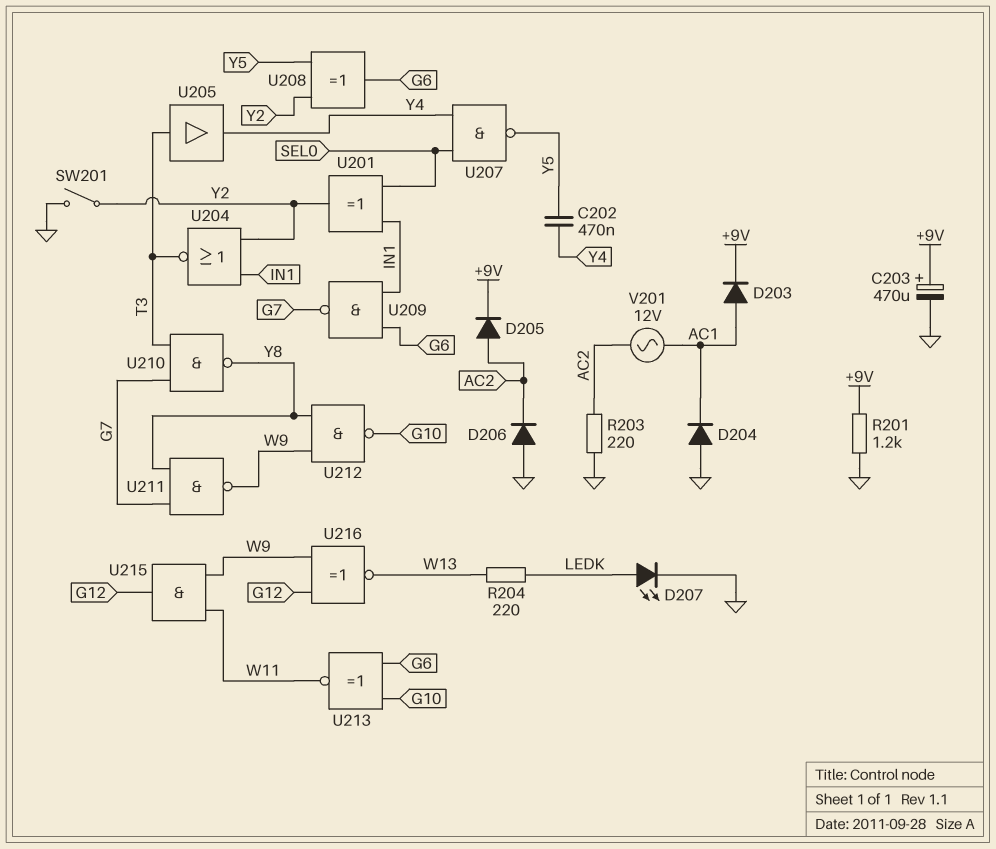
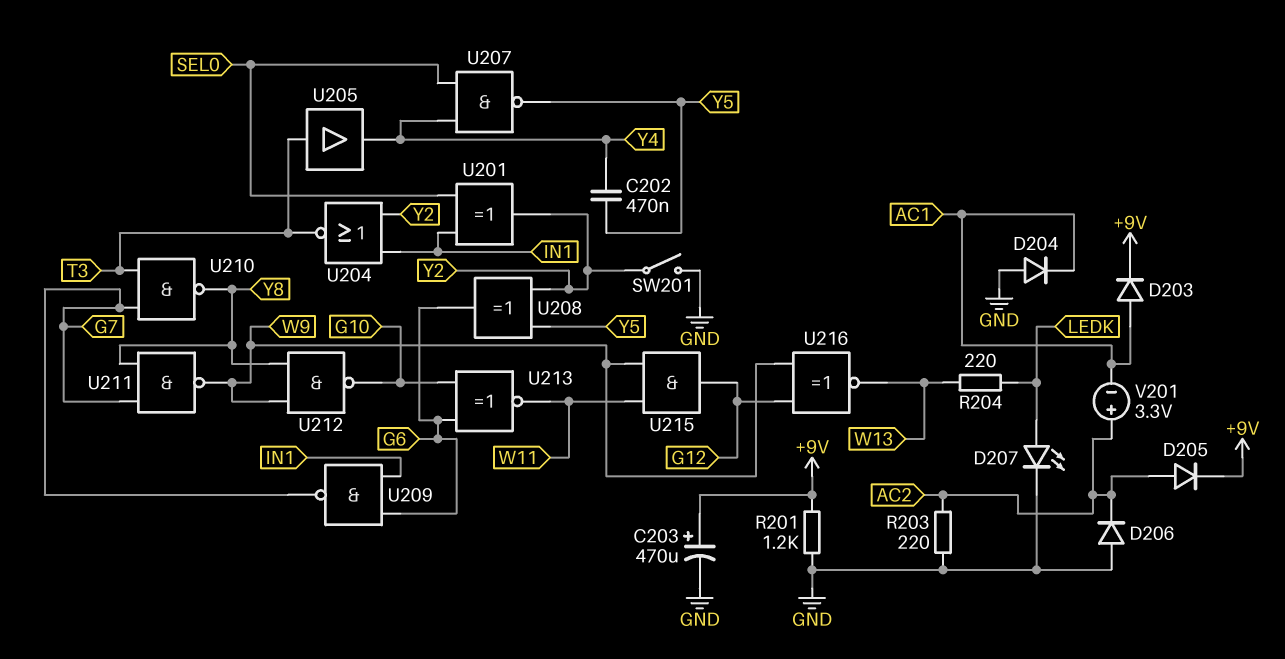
V201: AC 12V (AC1, AC2) -> 3.3V (plus AC2, minus AC1)

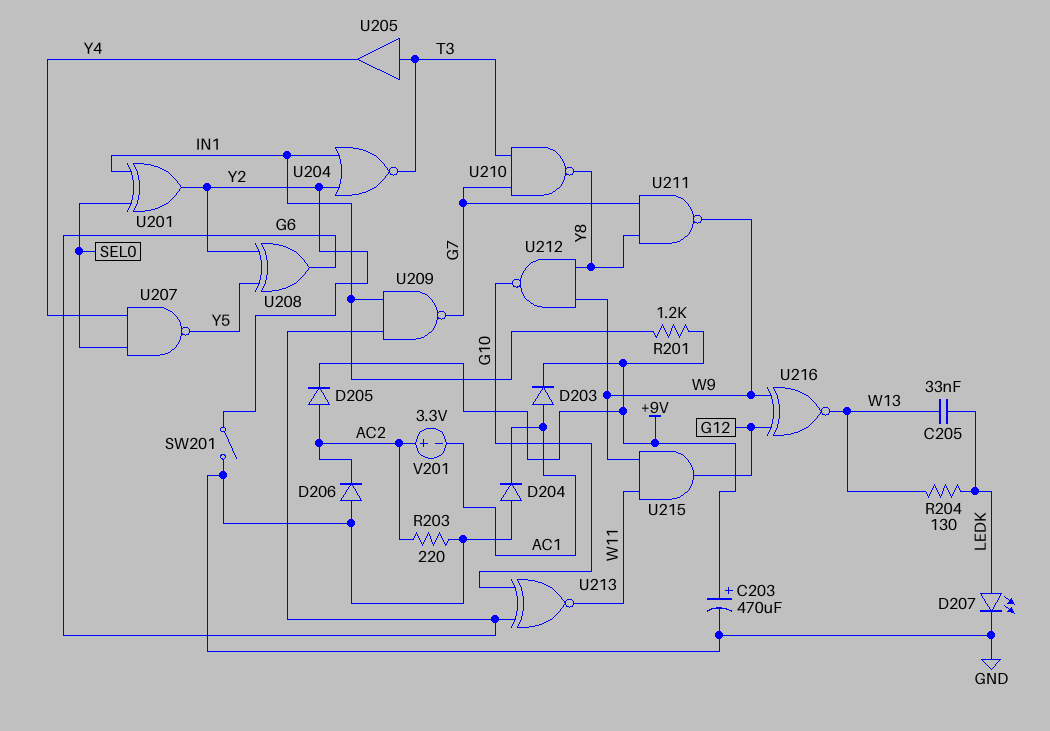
C202: 470nF (Y4, Y5) -> none
C205: none -> 33nF (LEDK, W13)
R201: 1.2k (+9V, GND) -> 1.2k (+9V, IN1)
R204: 220 (LEDK, W13) -> 130 (LEDK, W13)

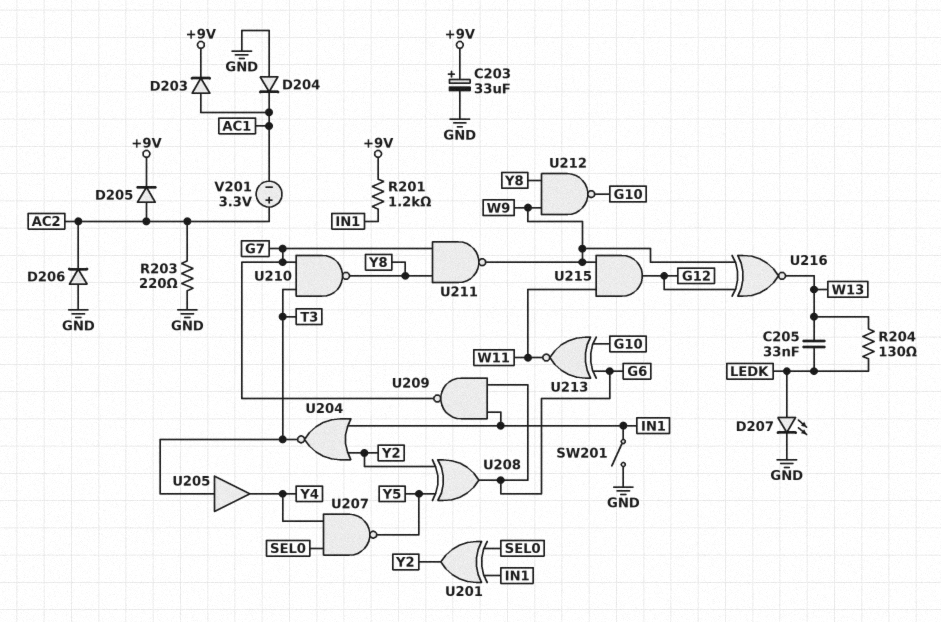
C203: 470uF (plus +9V, minus GND) -> 33uF (plus +9V, minus GND)
SW201: switch (GND, Y2) -> switch (GND, IN1)

